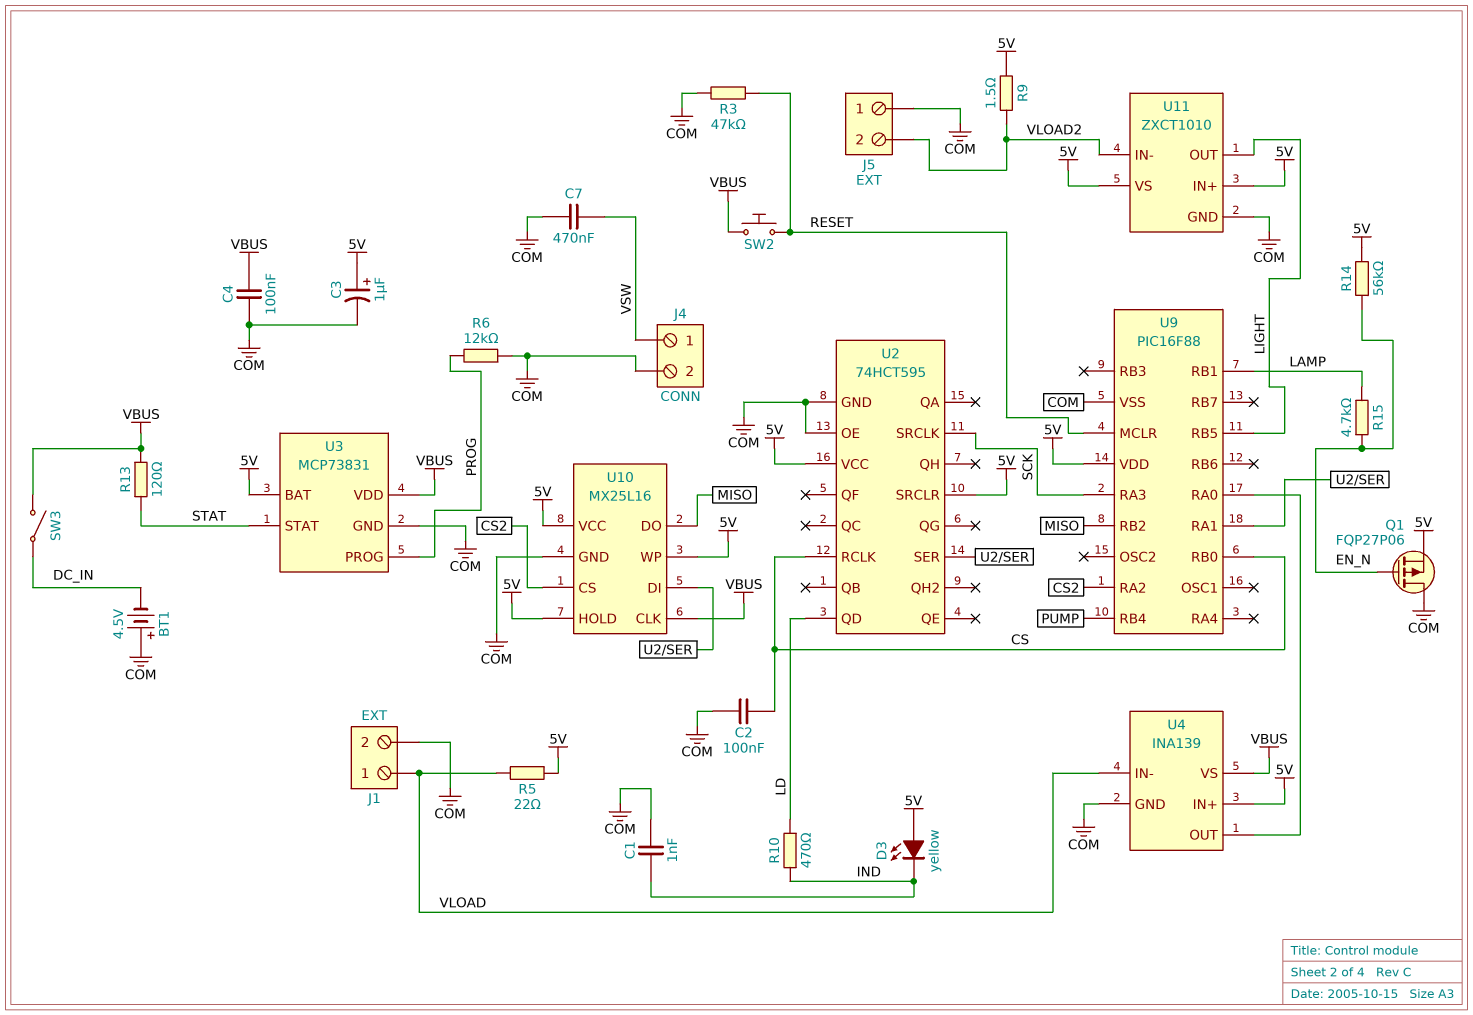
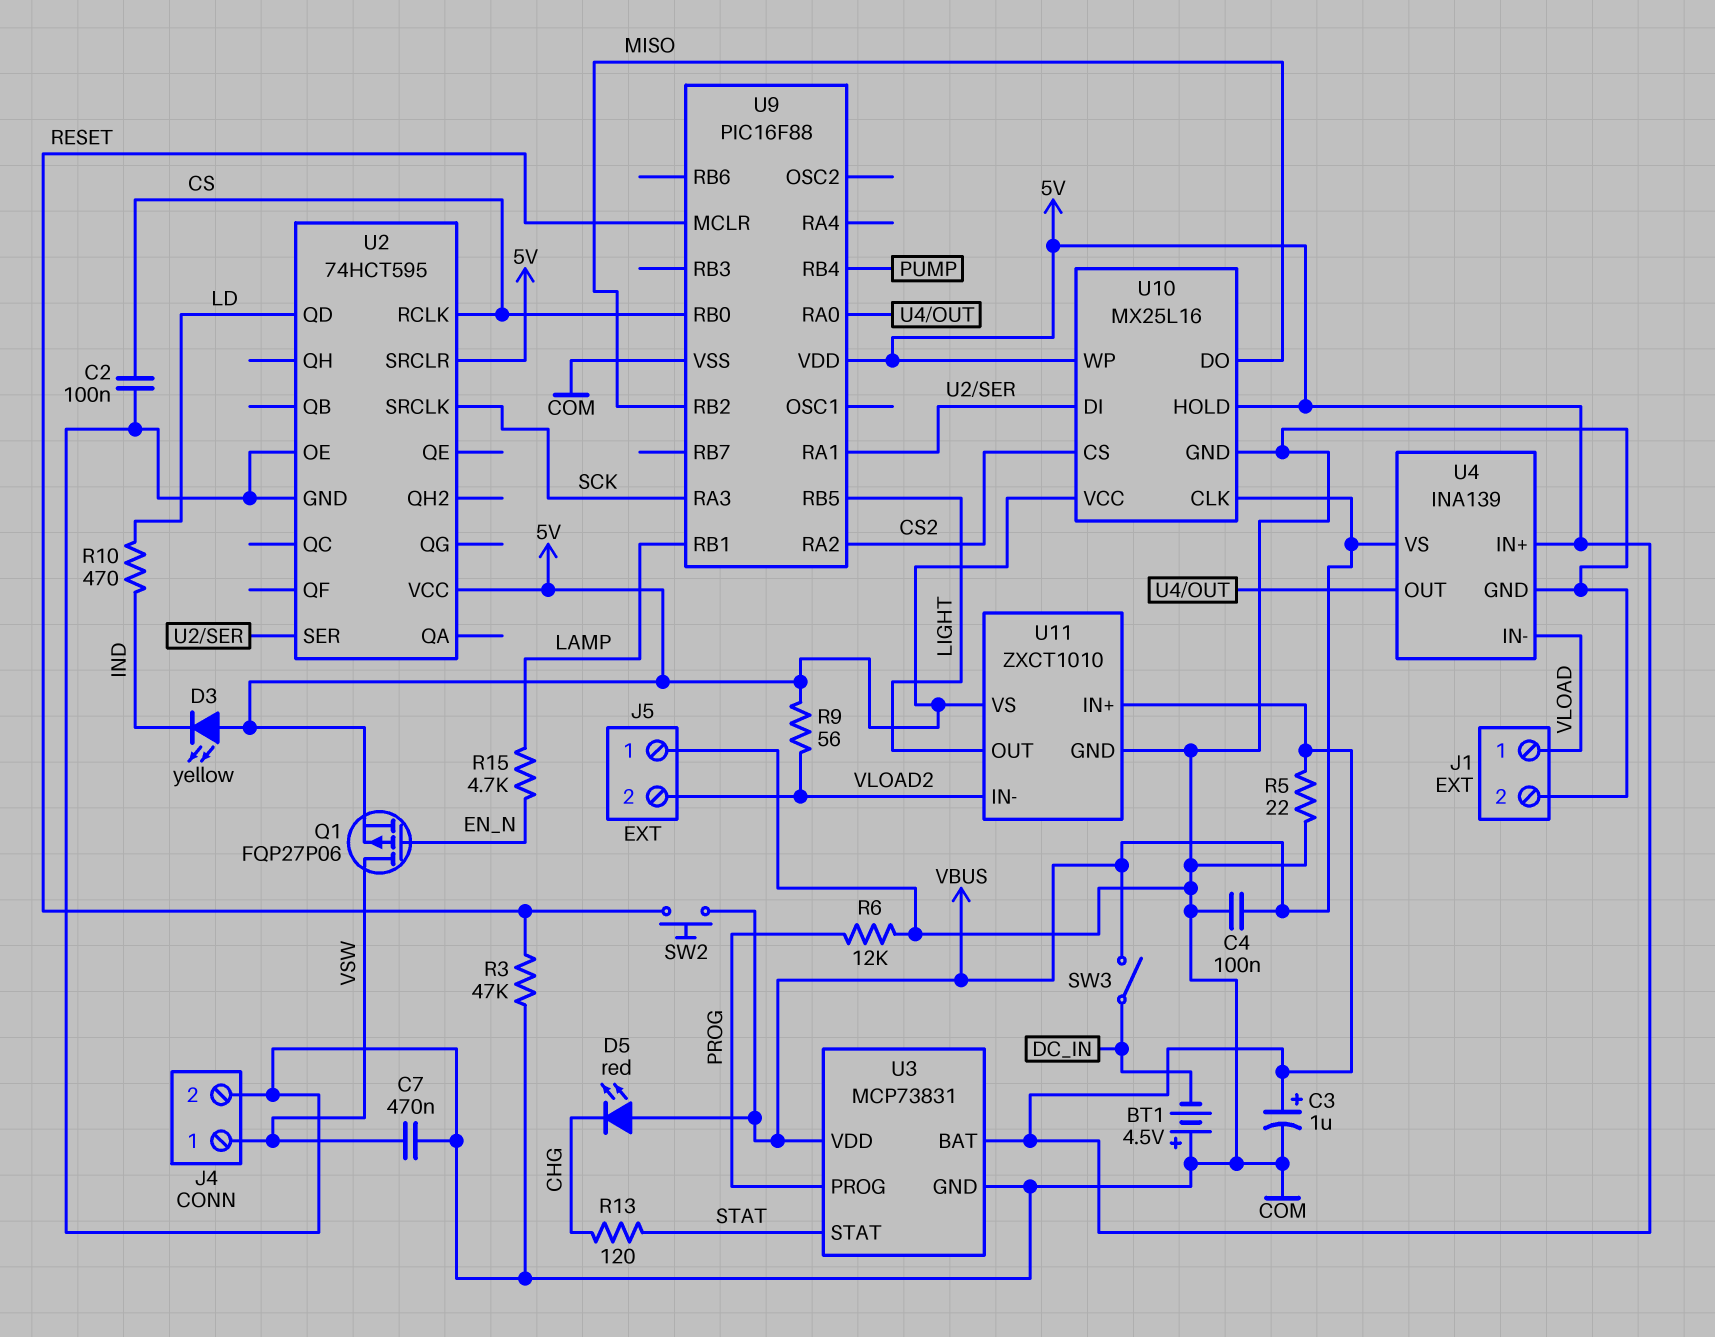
C1: 1nF (COM, IND) -> none
D5: none -> LED red (A VBUS, K CHG)
Q1: PMOS FQP27P06 (G EN_N, D COM, S 5V) -> PMOS FQP27P06 (G EN_N, D VSW, S 5V)
R5: 22 (5V, VLOAD) -> 22 (5V, COM)
R9: 1.5 (5V, VLOAD2) -> 56 (5V, VLOAD2)
R13: 120 (STAT, VBUS) -> 120 (CHG, STAT)
R14: 56k (5V, EN_N) -> none

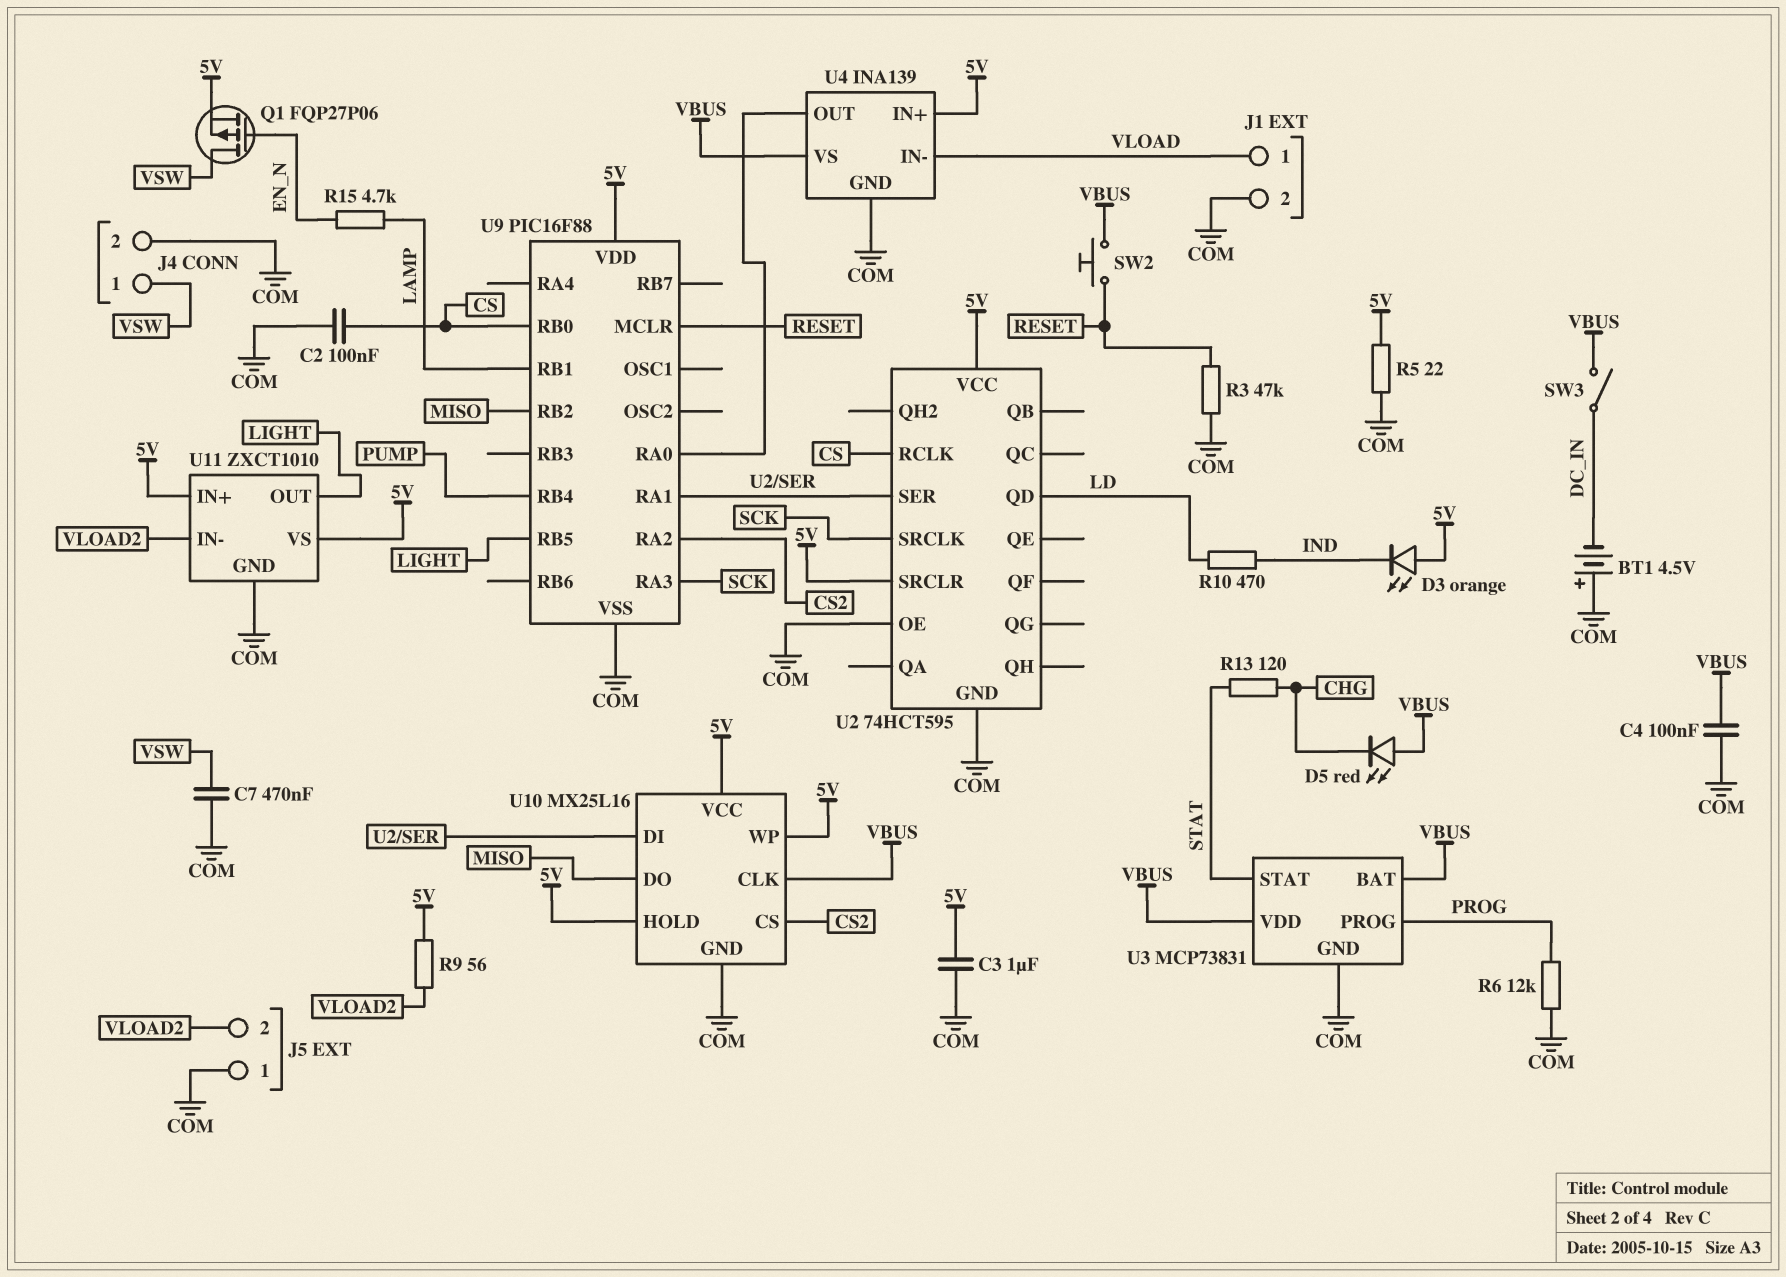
C3: 1uF (plus 5V, minus COM) -> 1uF (5V, COM)
D3: LED yellow (A 5V, K IND) -> LED orange (A 5V, K IND)
U3 pin BAT: 5V -> VBUS

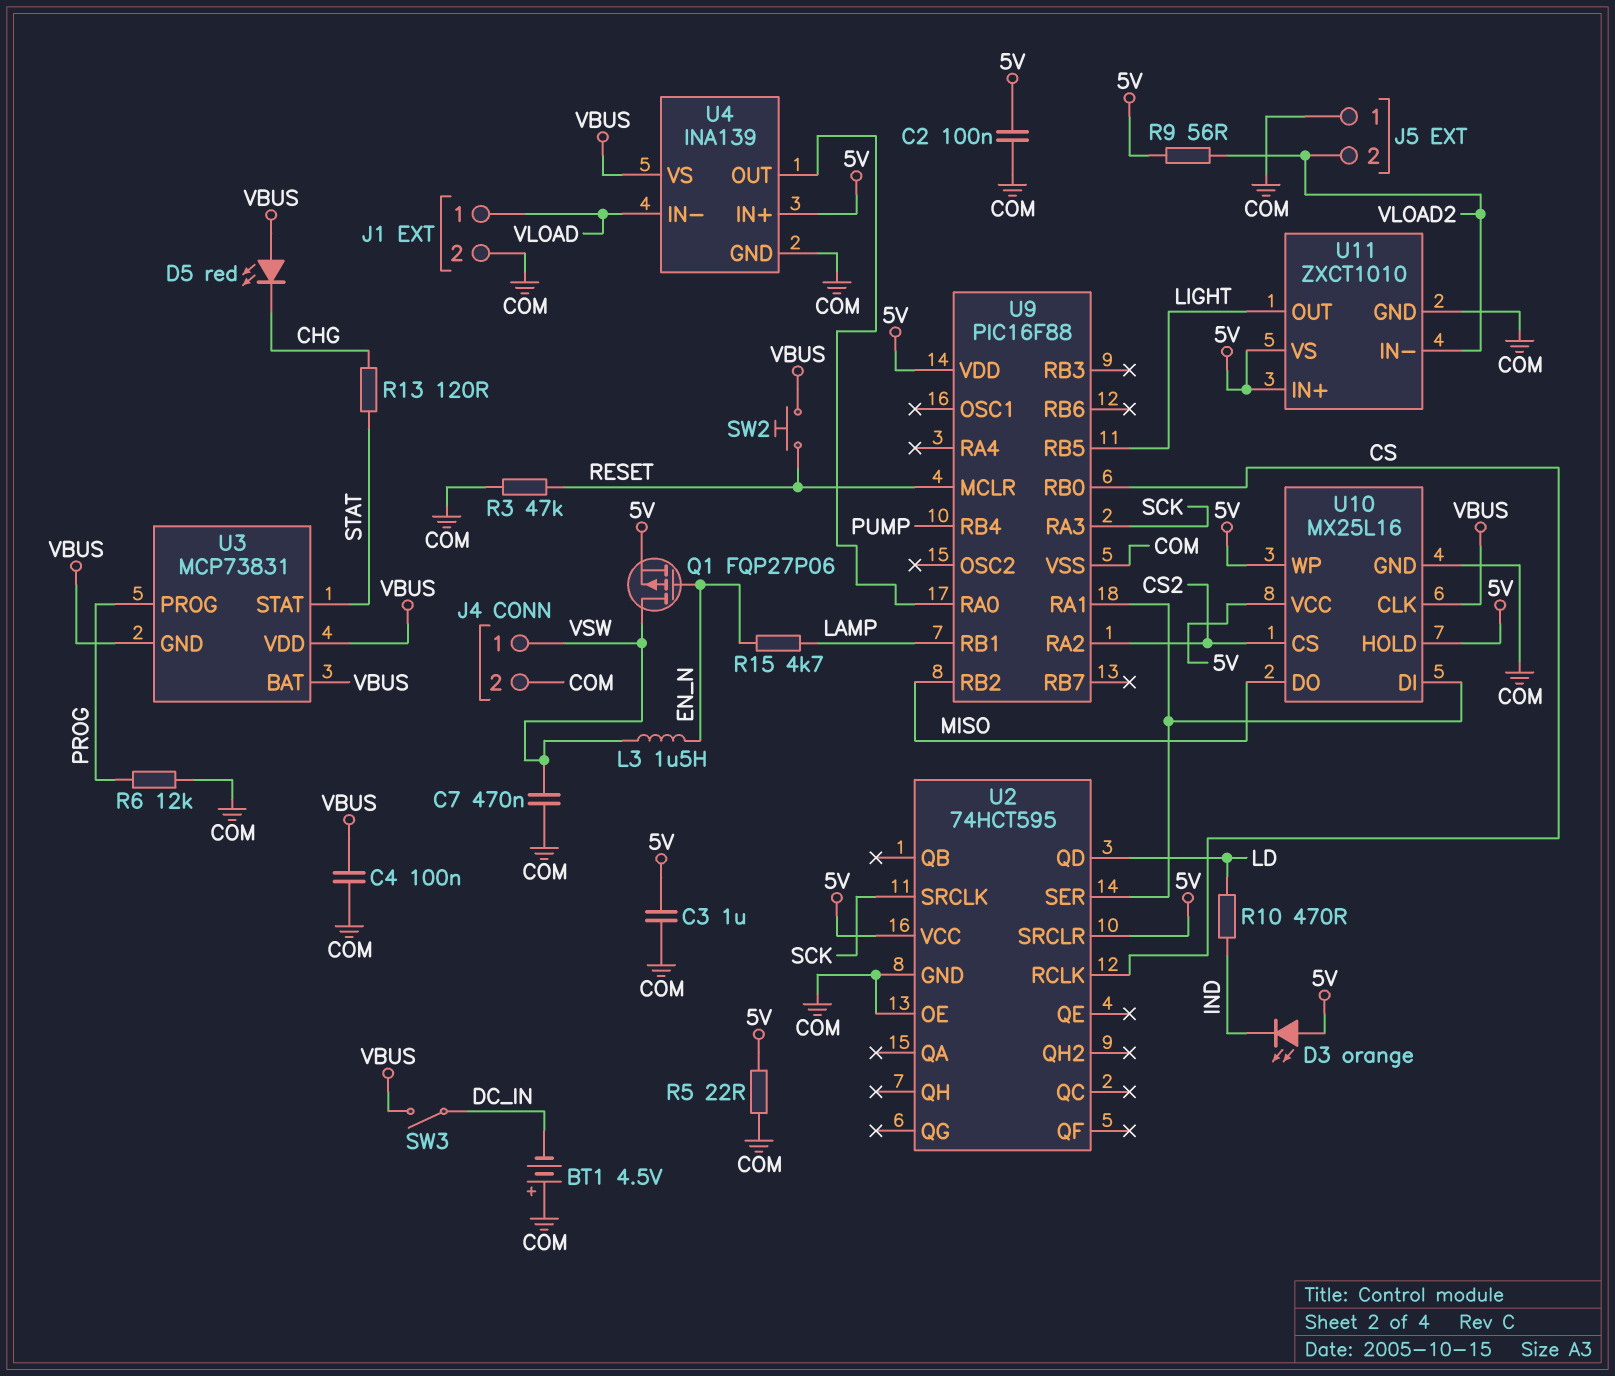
C2: 100nF (COM, CS) -> 100nF (5V, COM)
L3: none -> 1.5uH (EN_N, VSW)
U3 pin GND: COM -> VBUS

